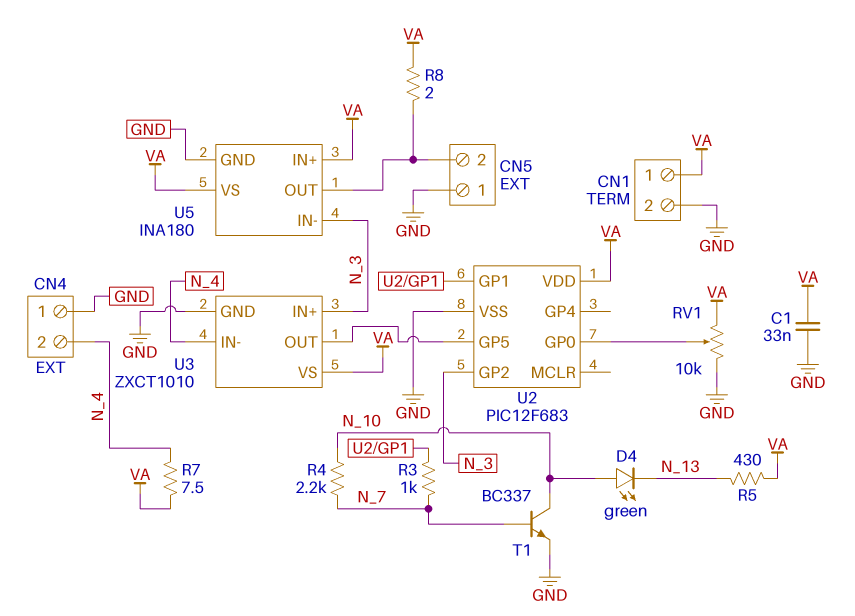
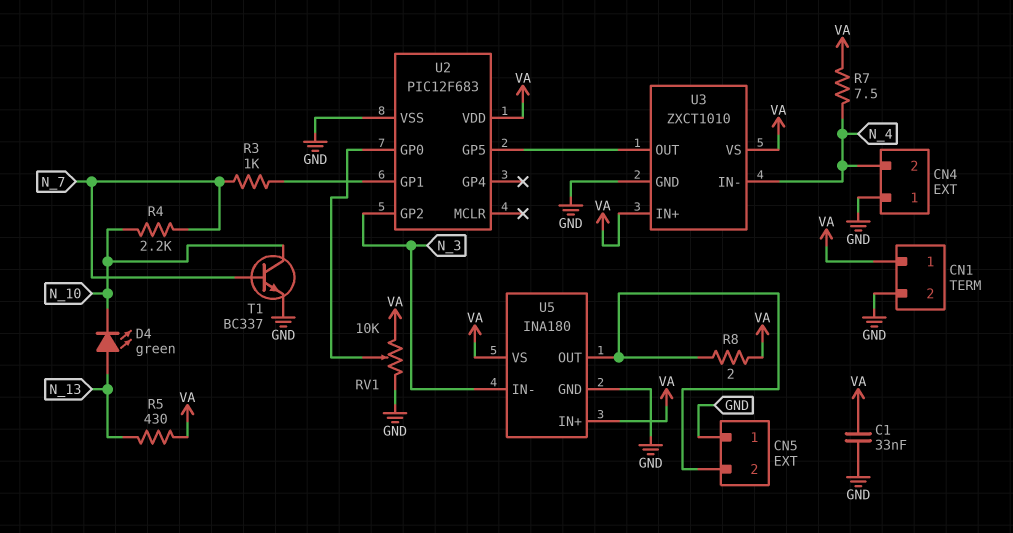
D4: LED green (A N_10, K N_13) -> LED green (A N_13, K N_10)
U3 pin IN+: N_3 -> VA

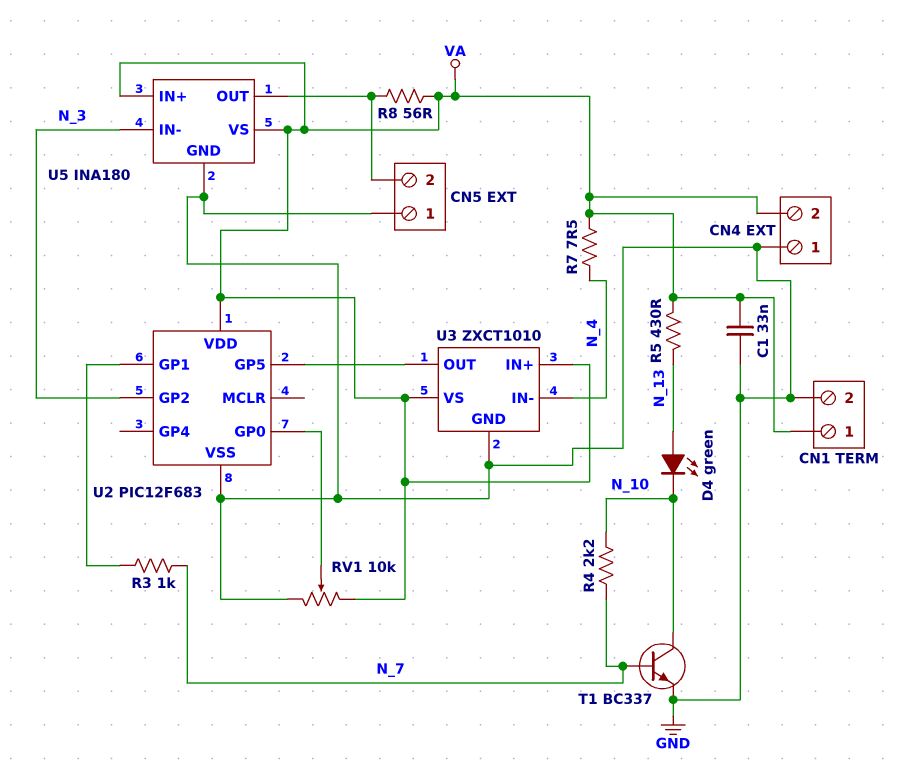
CN4 pin 2: N_4 -> VA
R8: 2 (CN5/2, VA) -> 56 (CN5/2, VA)

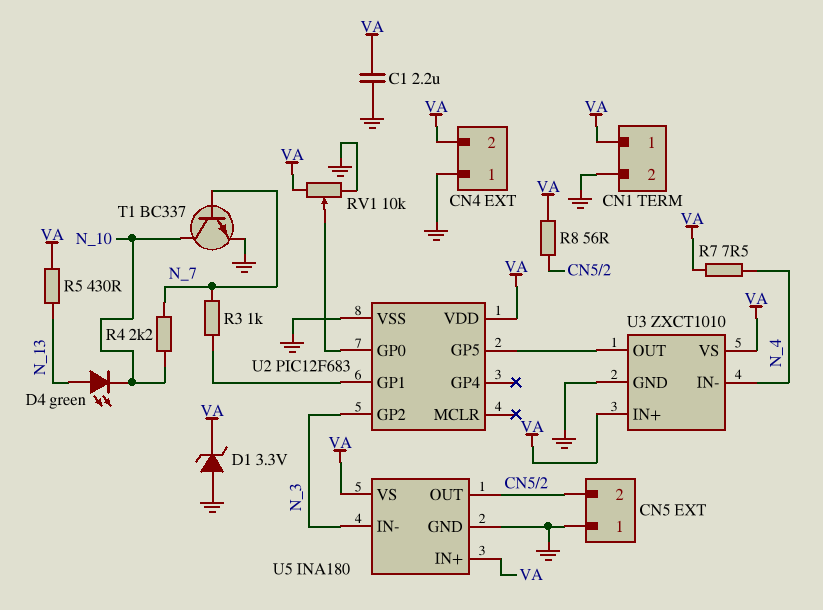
C1: 33nF (GND, VA) -> 2.2uF (GND, VA)
D1: none -> zener 3.3V (A GND, K VA)

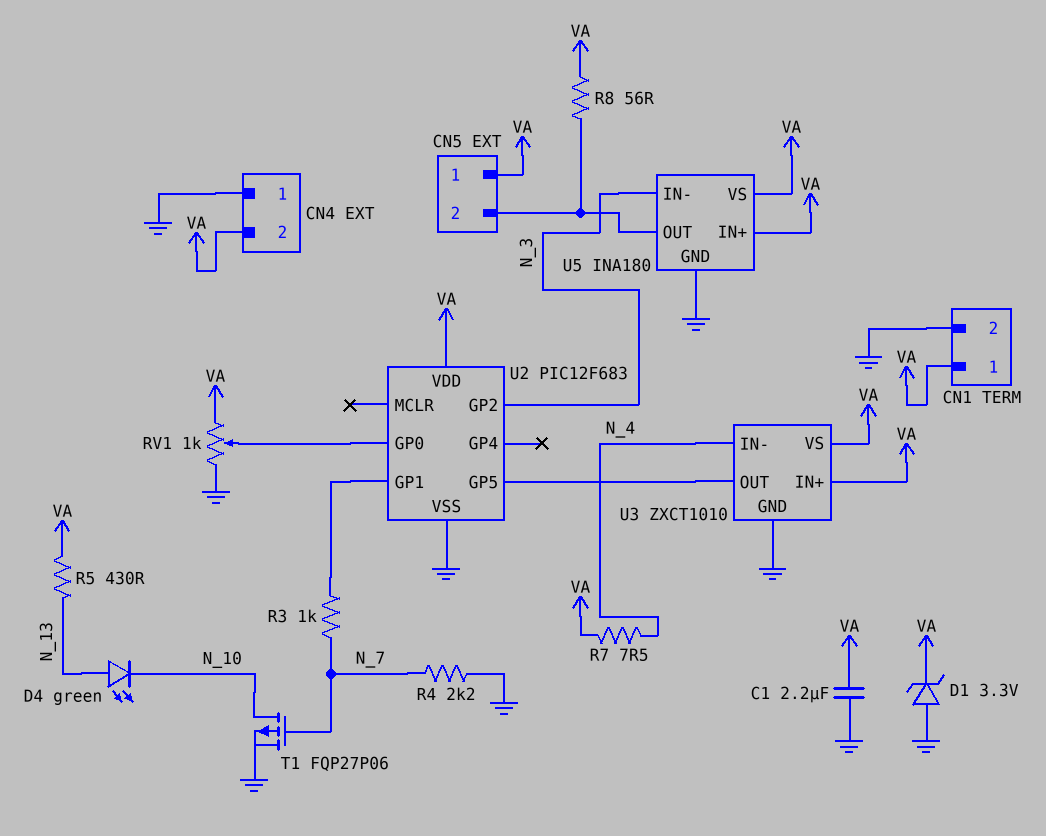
CN5 pin 1: GND -> VA
R4: 2.2k (N_7, N_10) -> 2.2k (GND, N_7)
RV1: 10k (GND, VA, wiper U2/GP0) -> 1k (GND, VA, wiper U2/GP0)
T1: NPN BC337 (B N_7, C N_10, E GND) -> PMOS FQP27P06 (G N_7, D N_10, S GND)

